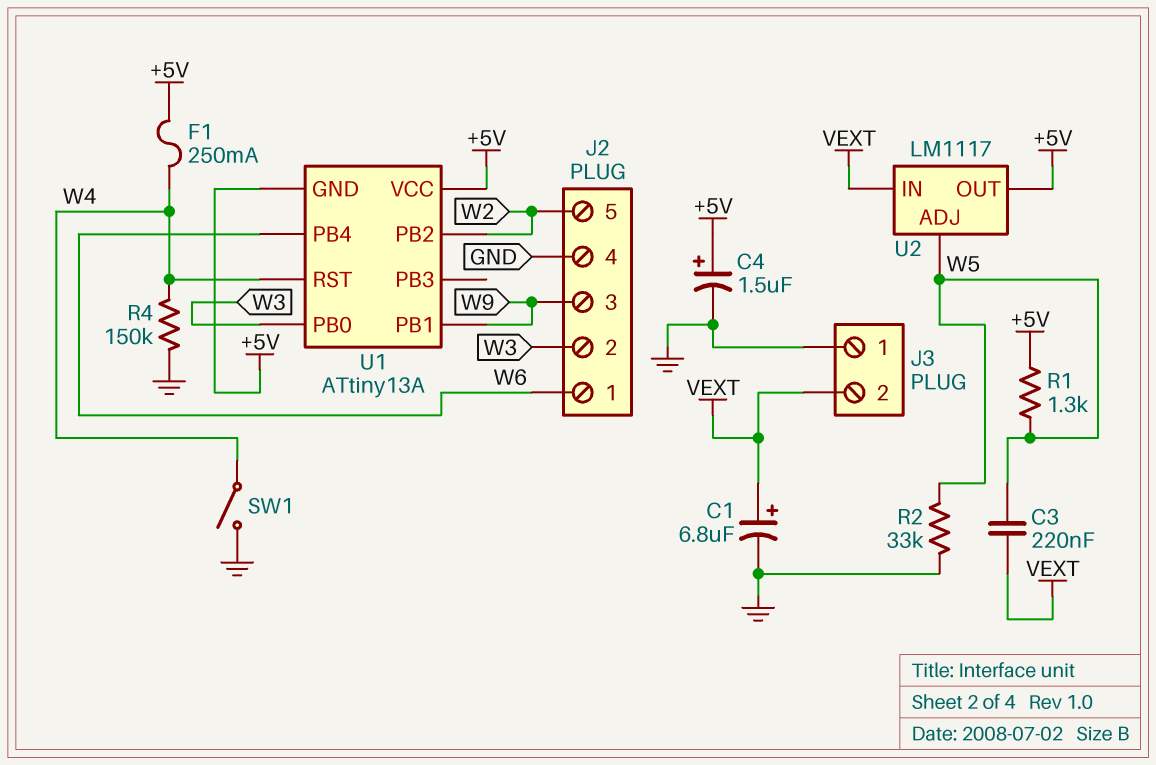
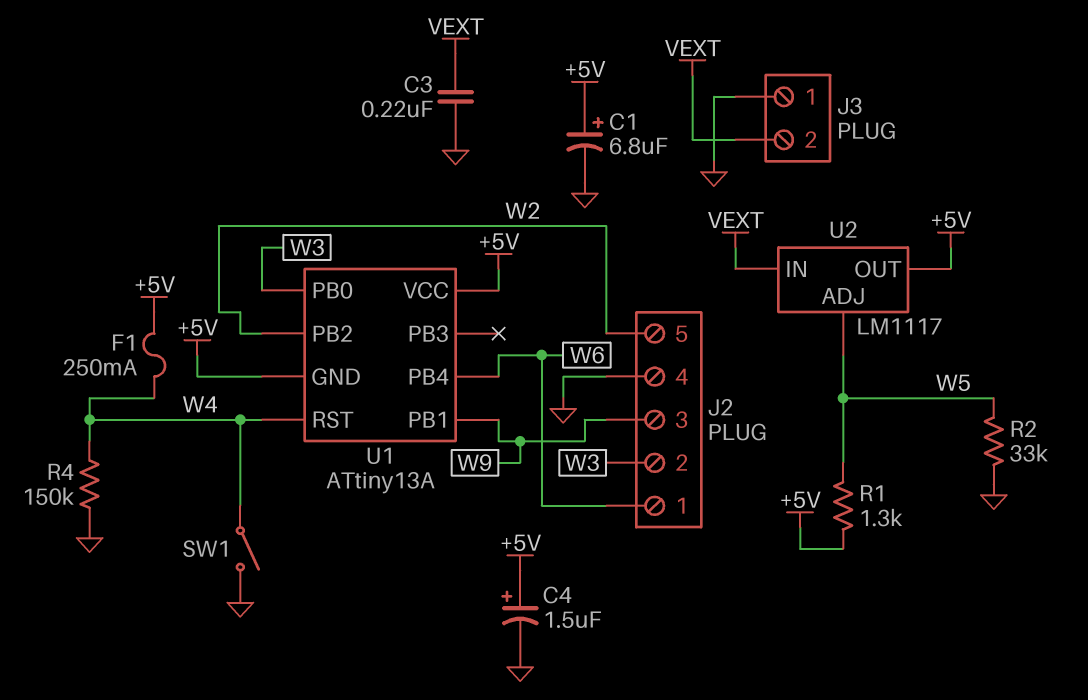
C1: 6.8uF (plus VEXT, minus GND) -> 6.8uF (plus +5V, minus GND)
C3: 220nF (VEXT, W5) -> 220nF (GND, VEXT)

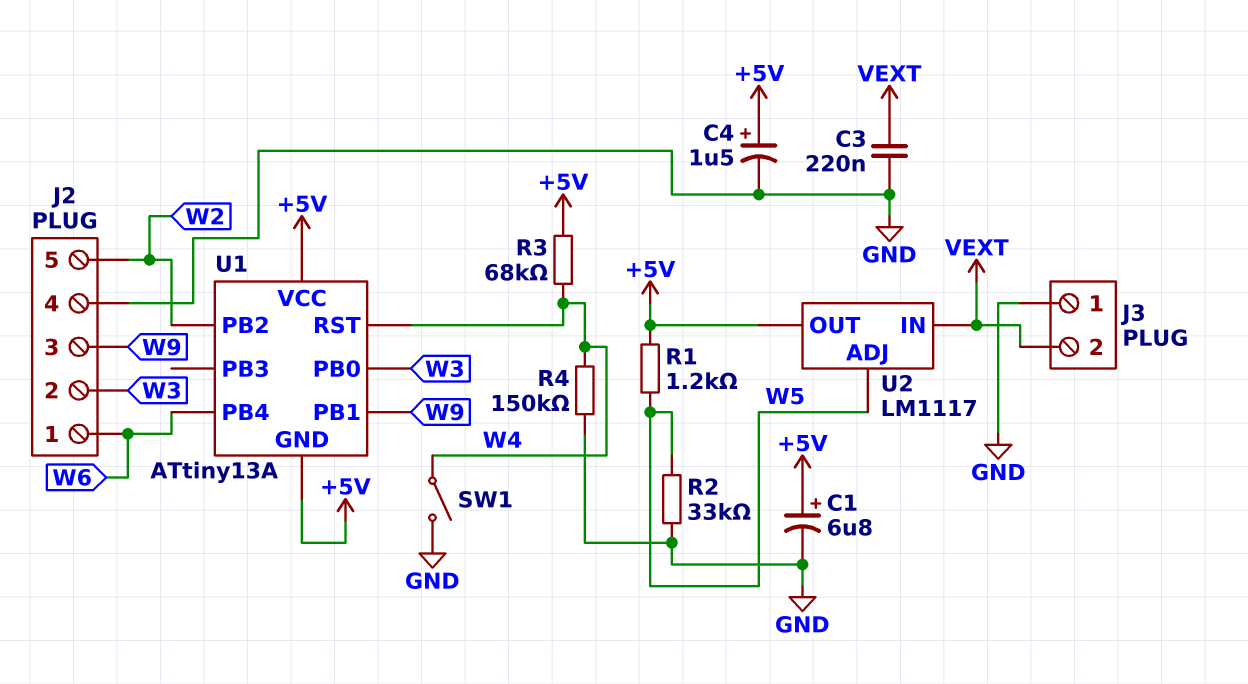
F1: 250mA (+5V, W4) -> none
R1: 1.3k (+5V, W5) -> 1.2k (+5V, W5)
R3: none -> 68k (+5V, W4)

